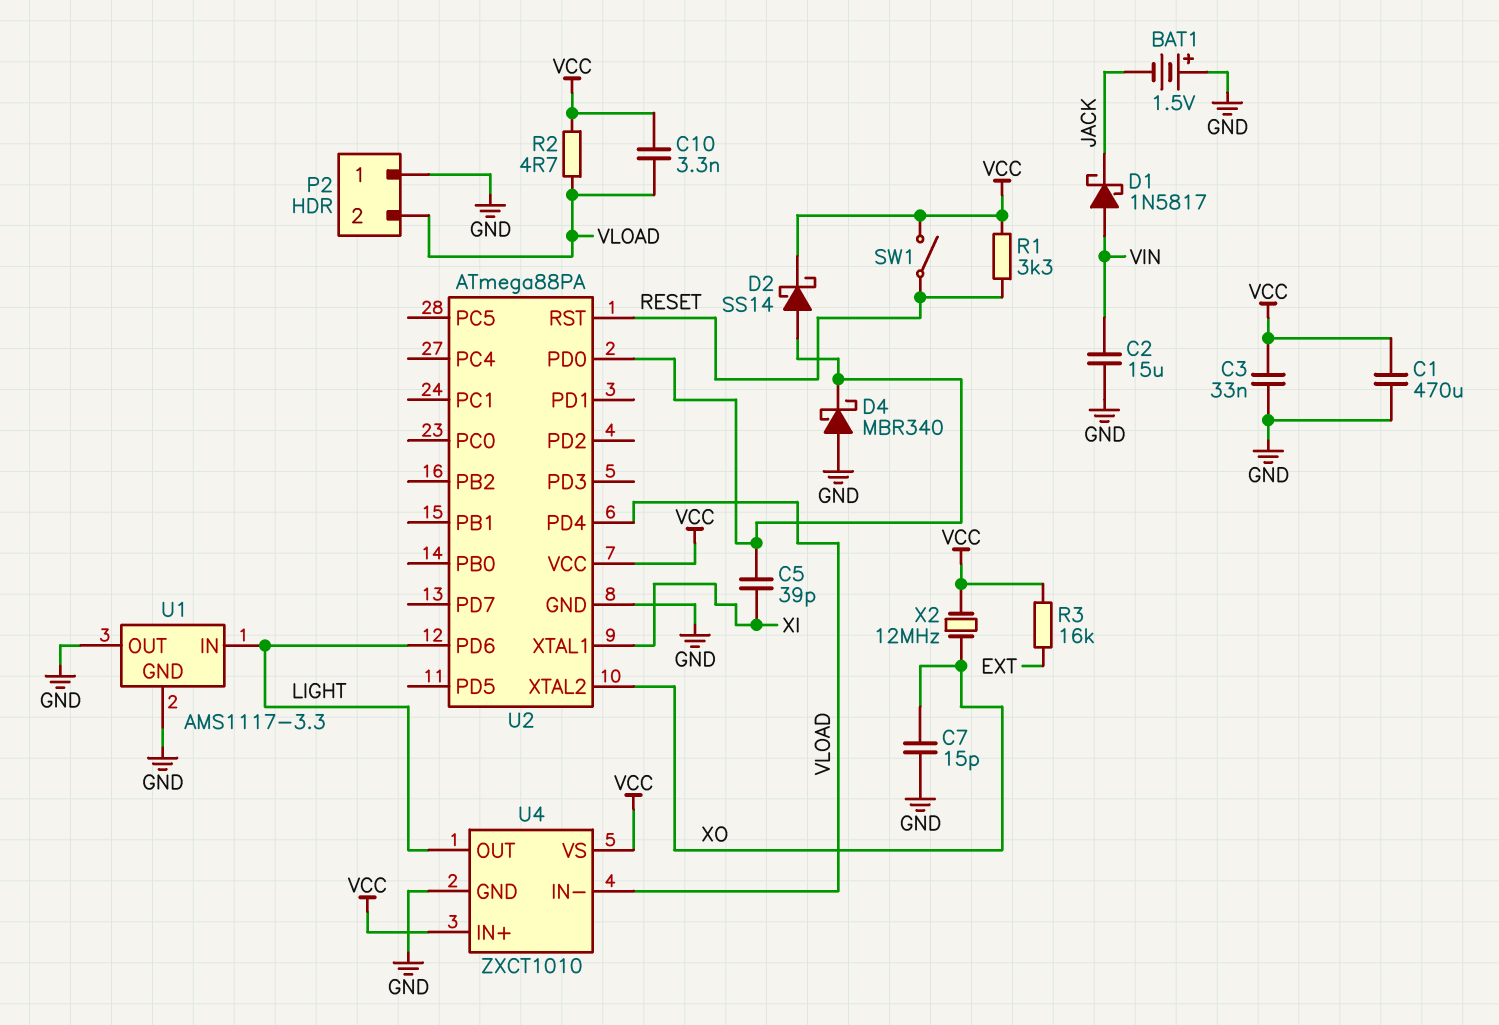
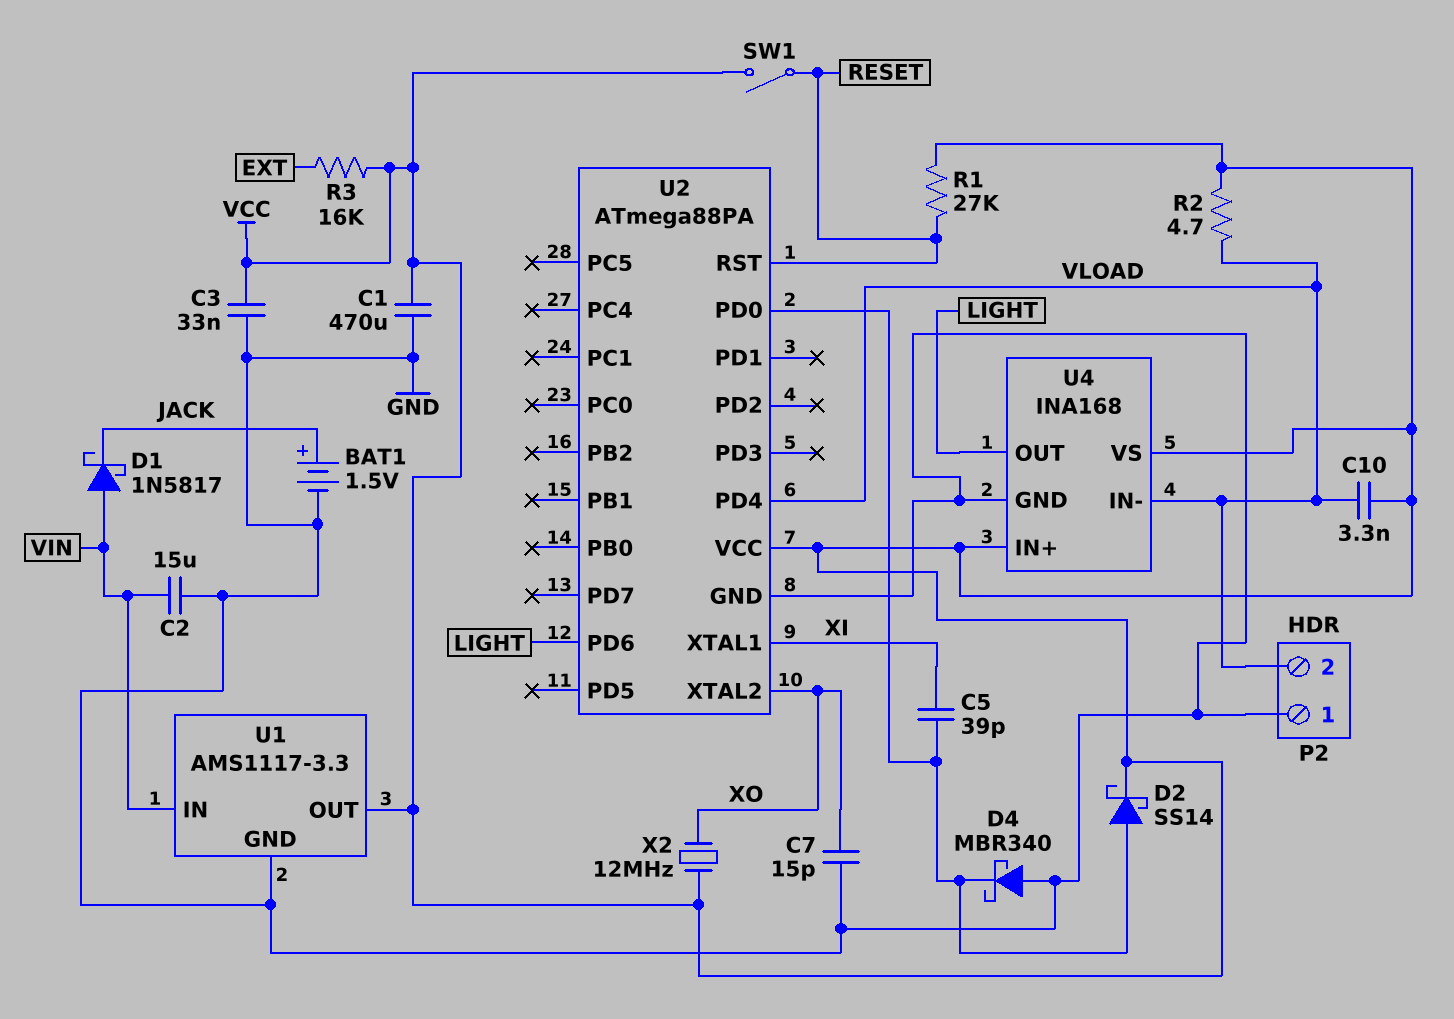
BAT1: 1.5V (plus GND, minus JACK) -> 1.5V (plus JACK, minus GND)
R1: 3.3k (RESET, VCC) -> 27k (RESET, VCC)
U1 pin IN: LIGHT -> VIN
U1 pin OUT: GND -> VCC
U4: ZXCT1010 -> INA168

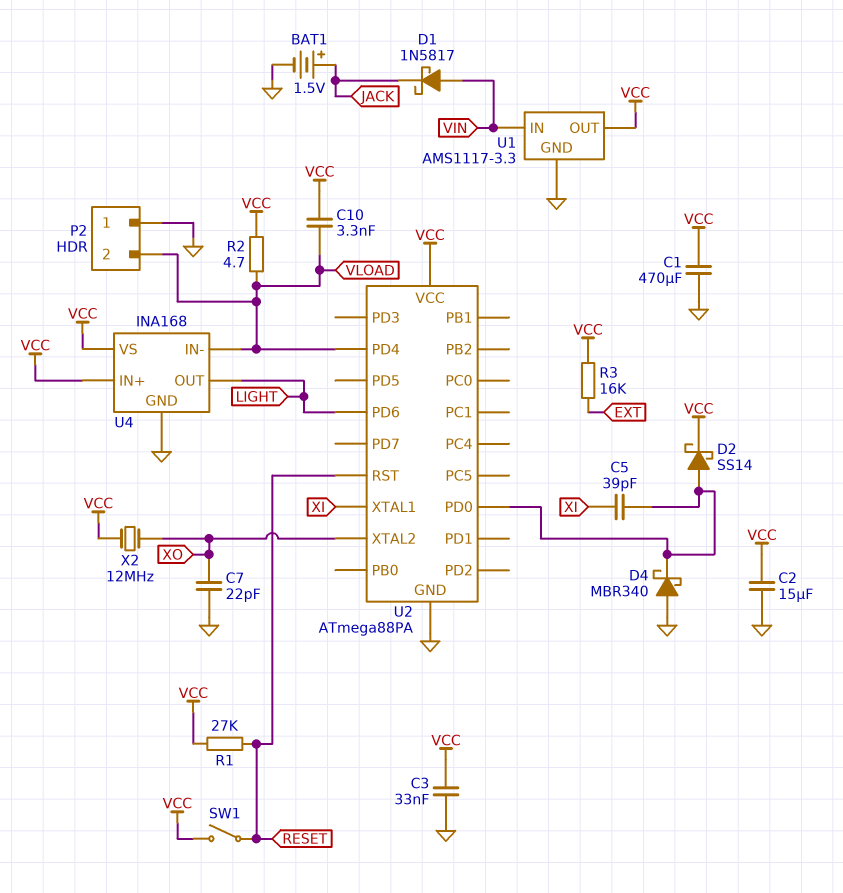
C2: 15uF (GND, VIN) -> 15uF (GND, VCC)
C7: 15pF (GND, XO) -> 22pF (GND, XO)

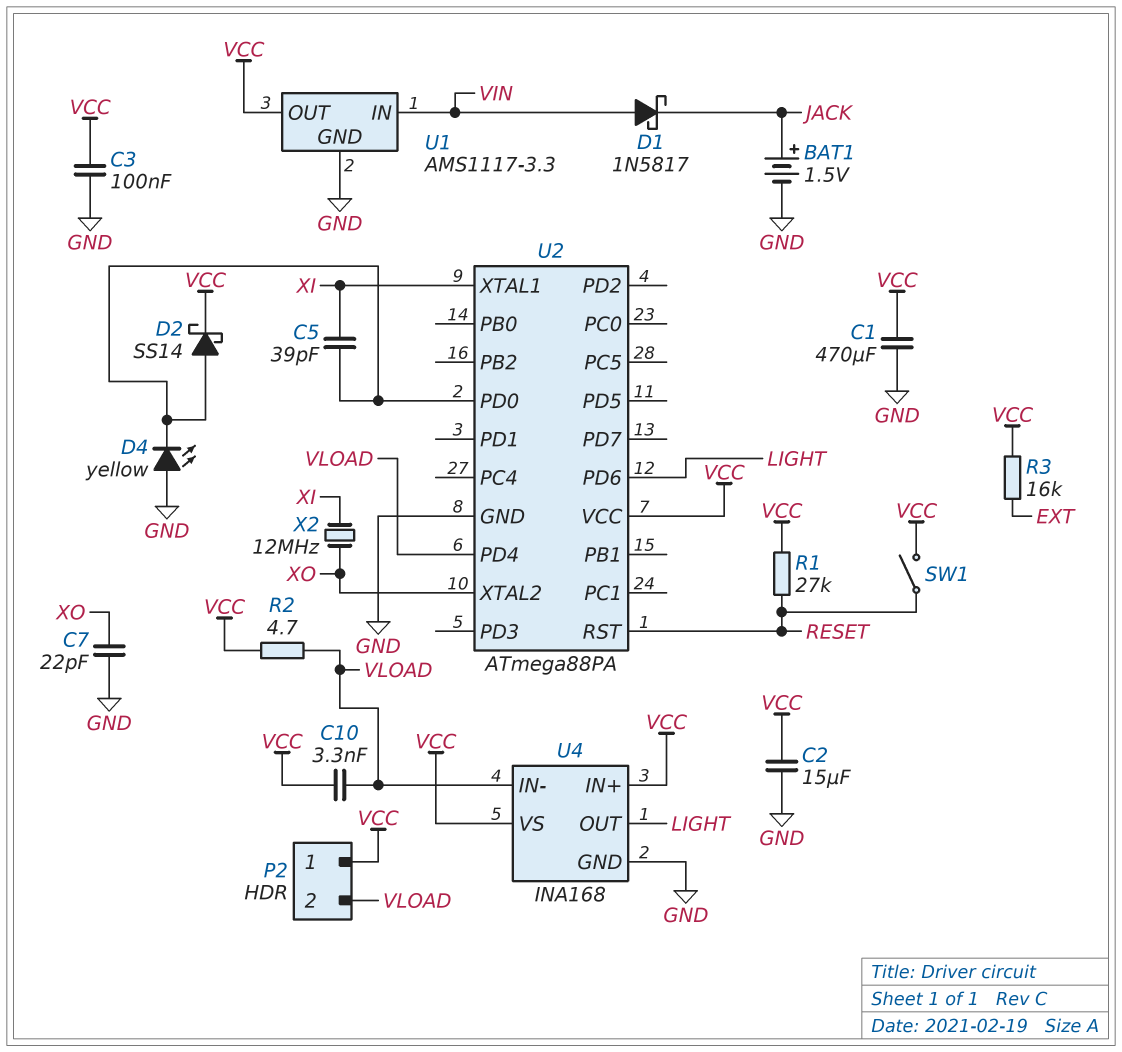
C3: 33nF (GND, VCC) -> 100nF (GND, VCC)
D4: schottky MBR340 (A GND, K U2/PD0) -> LED yellow (A GND, K U2/PD0)
P2 pin 1: GND -> VCC
X2: 12MHz (VCC, XO) -> 12MHz (XI, XO)

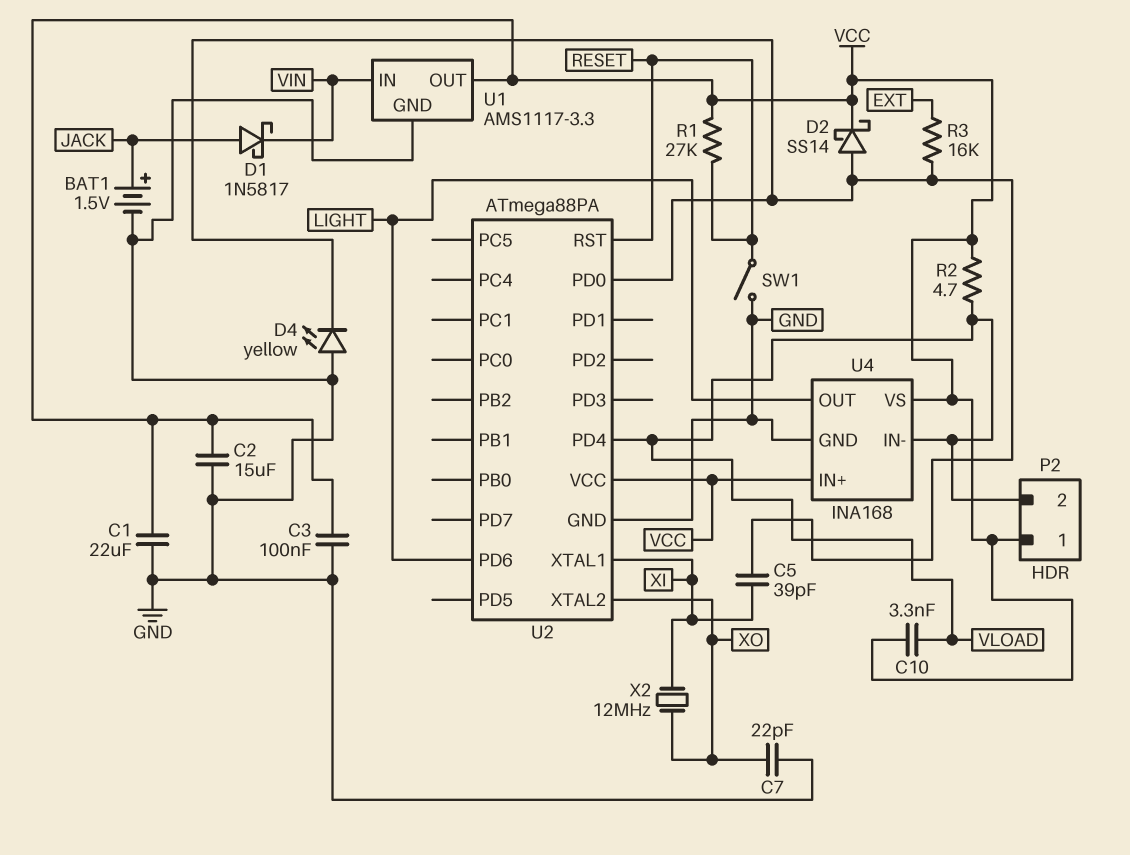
C1: 470uF (GND, VCC) -> 22uF (GND, VCC)
D1: schottky 1N5817 (A VIN, K JACK) -> schottky 1N5817 (A JACK, K VIN)
R3: 16k (EXT, VCC) -> 16k (EXT, U2/PD0)
SW1: switch (RESET, VCC) -> switch (GND, RESET)

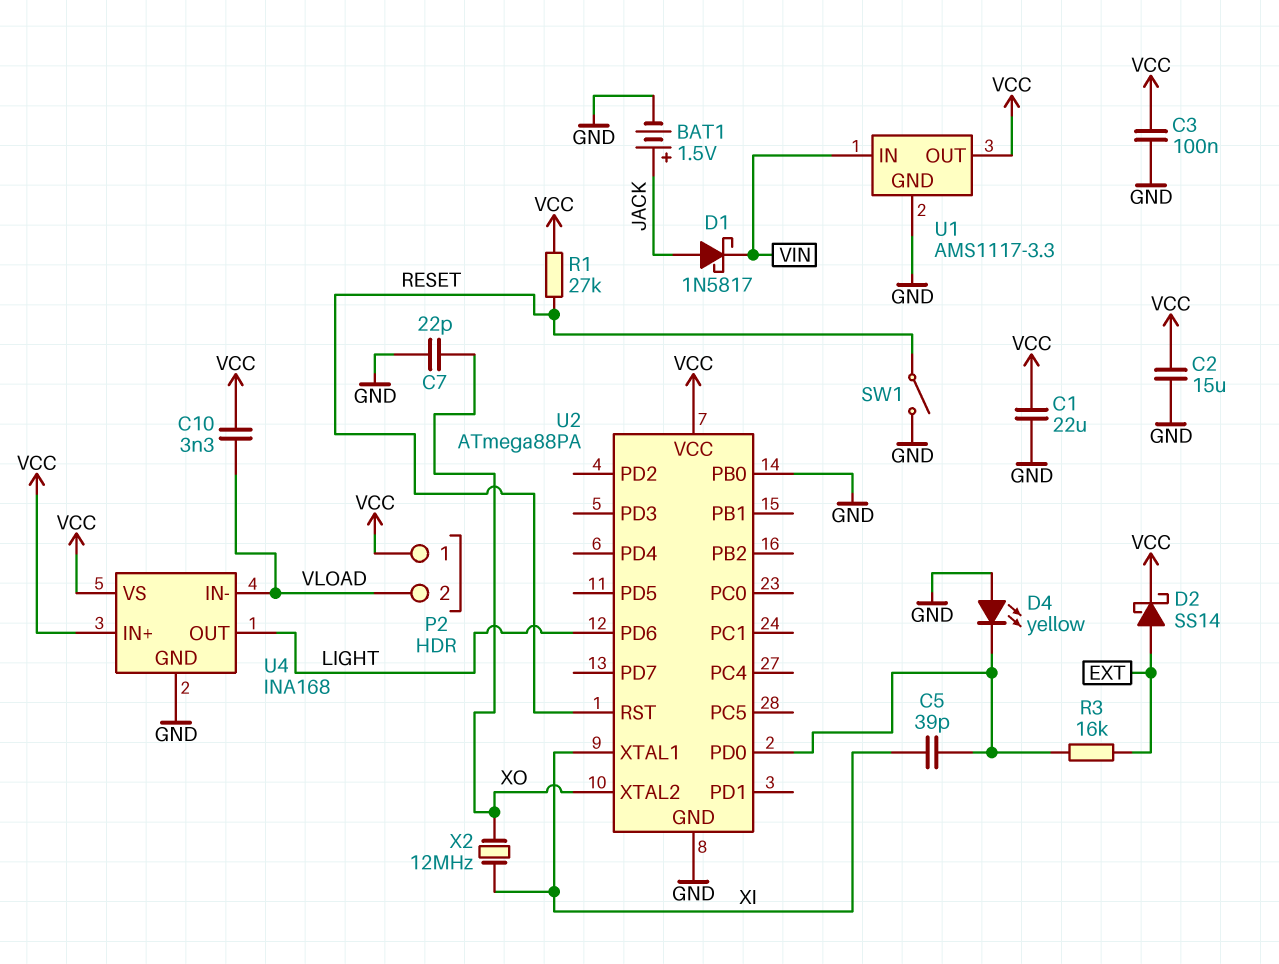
D2: schottky SS14 (A U2/PD0, K VCC) -> schottky SS14 (A EXT, K VCC)
R2: 4.7 (VCC, VLOAD) -> none
U2 pin PB0: none -> GND
U2 pin PD4: VLOAD -> none

